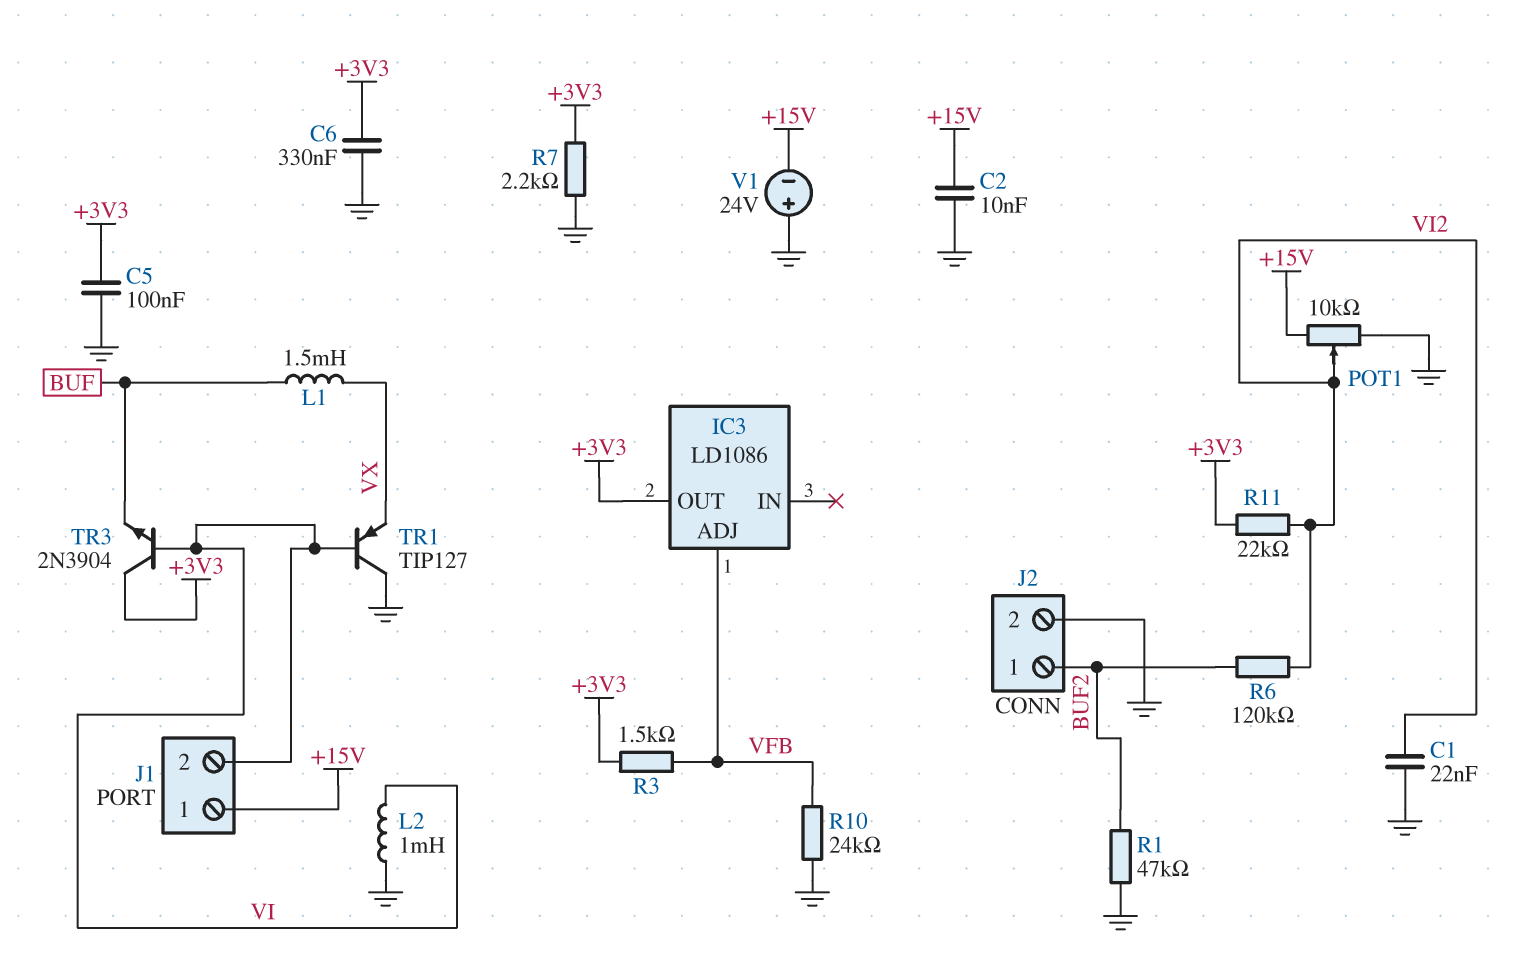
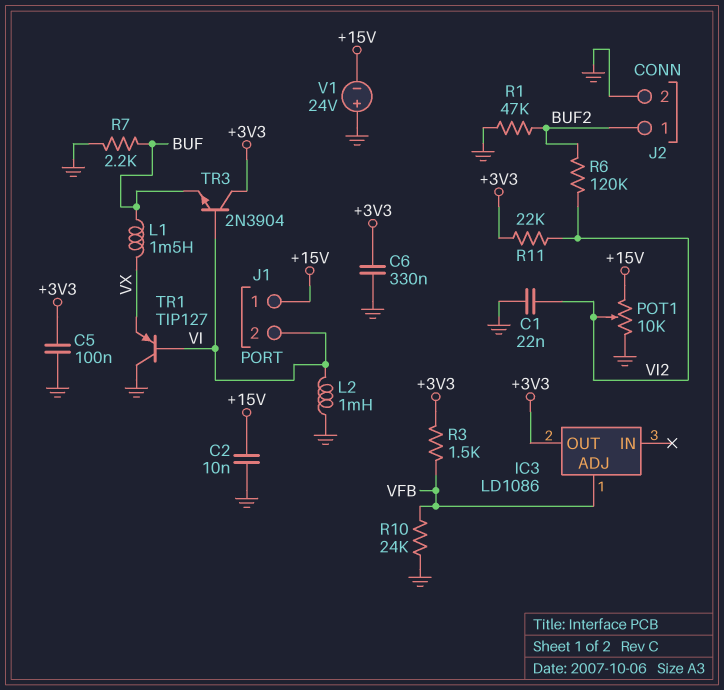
R7: 2.2k (+3V3, GND) -> 2.2k (BUF, GND)

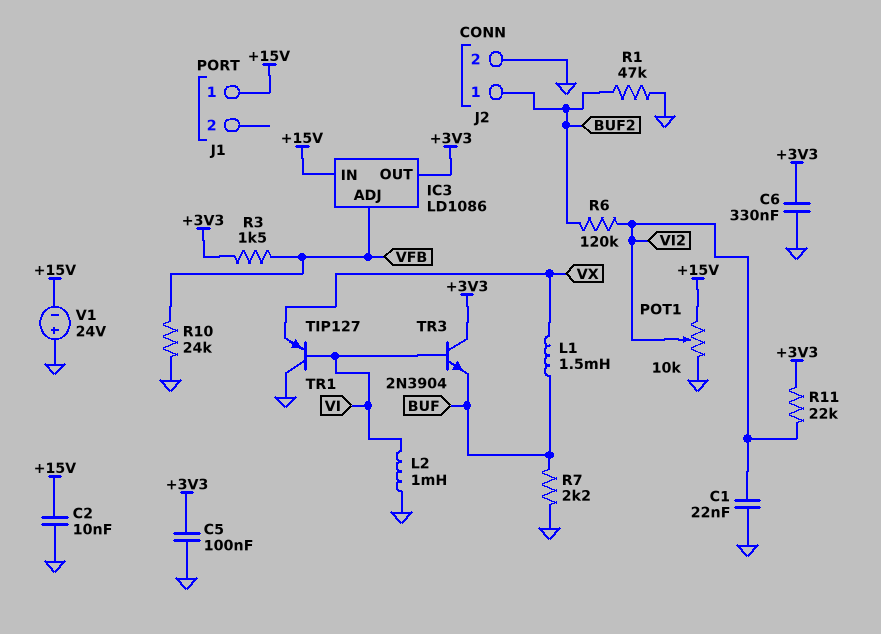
IC3 pin IN: none -> +15V
J1 pin 2: VI -> none

